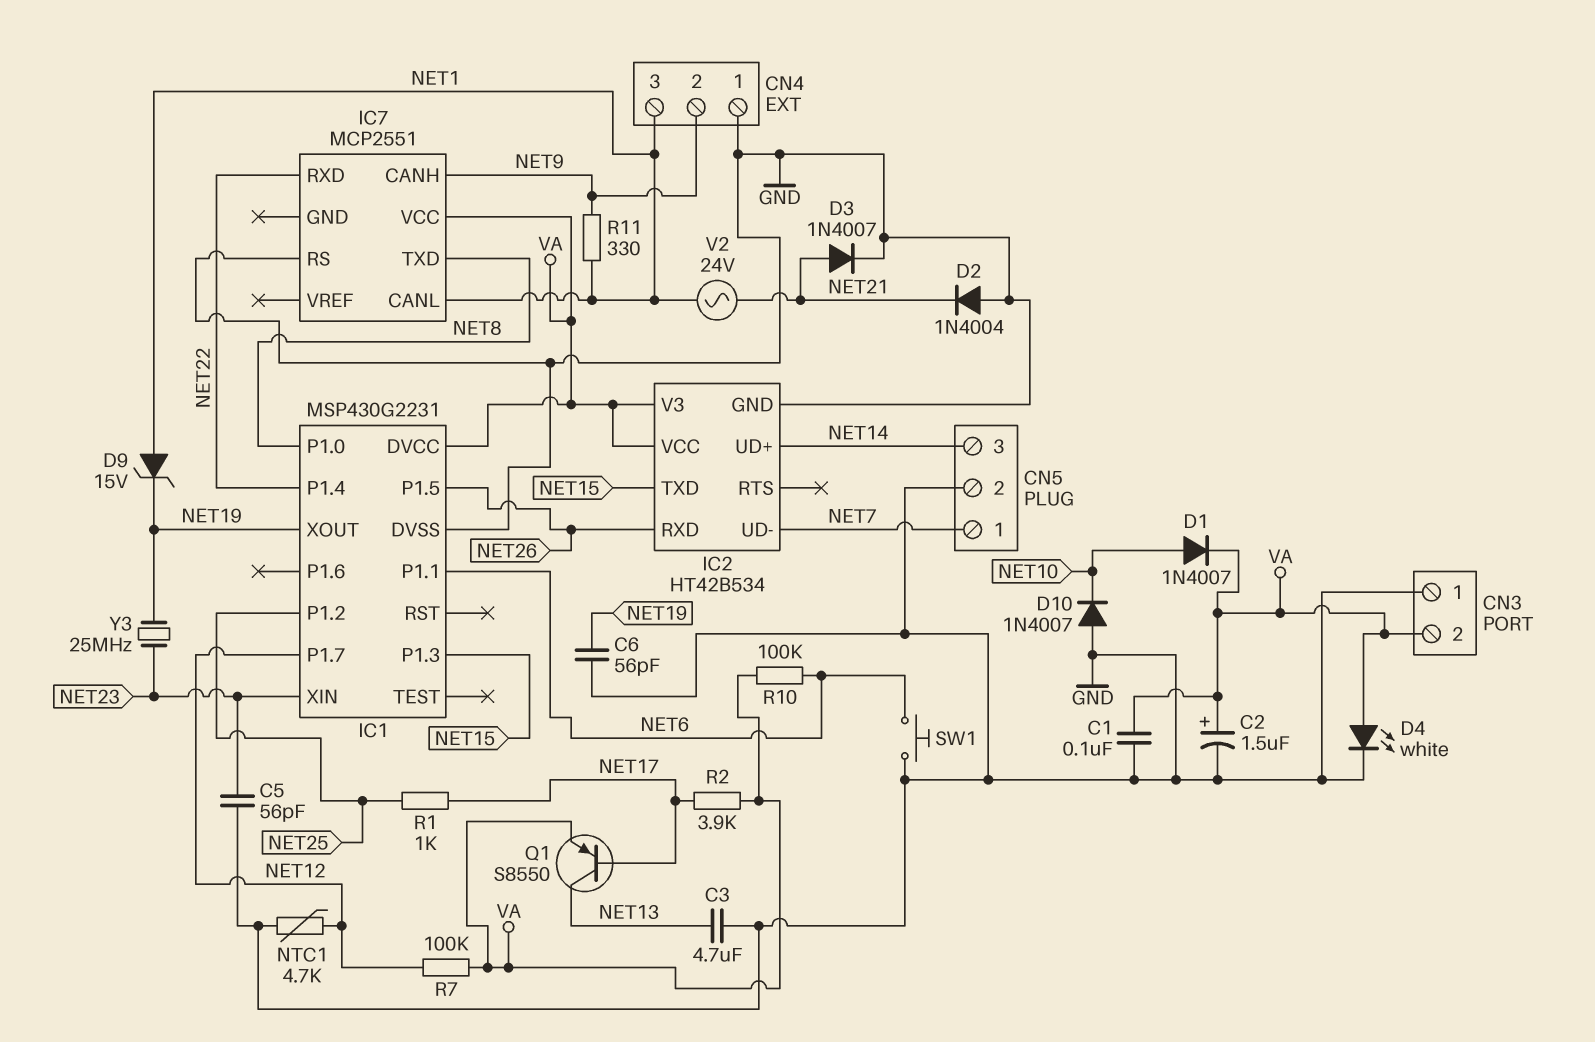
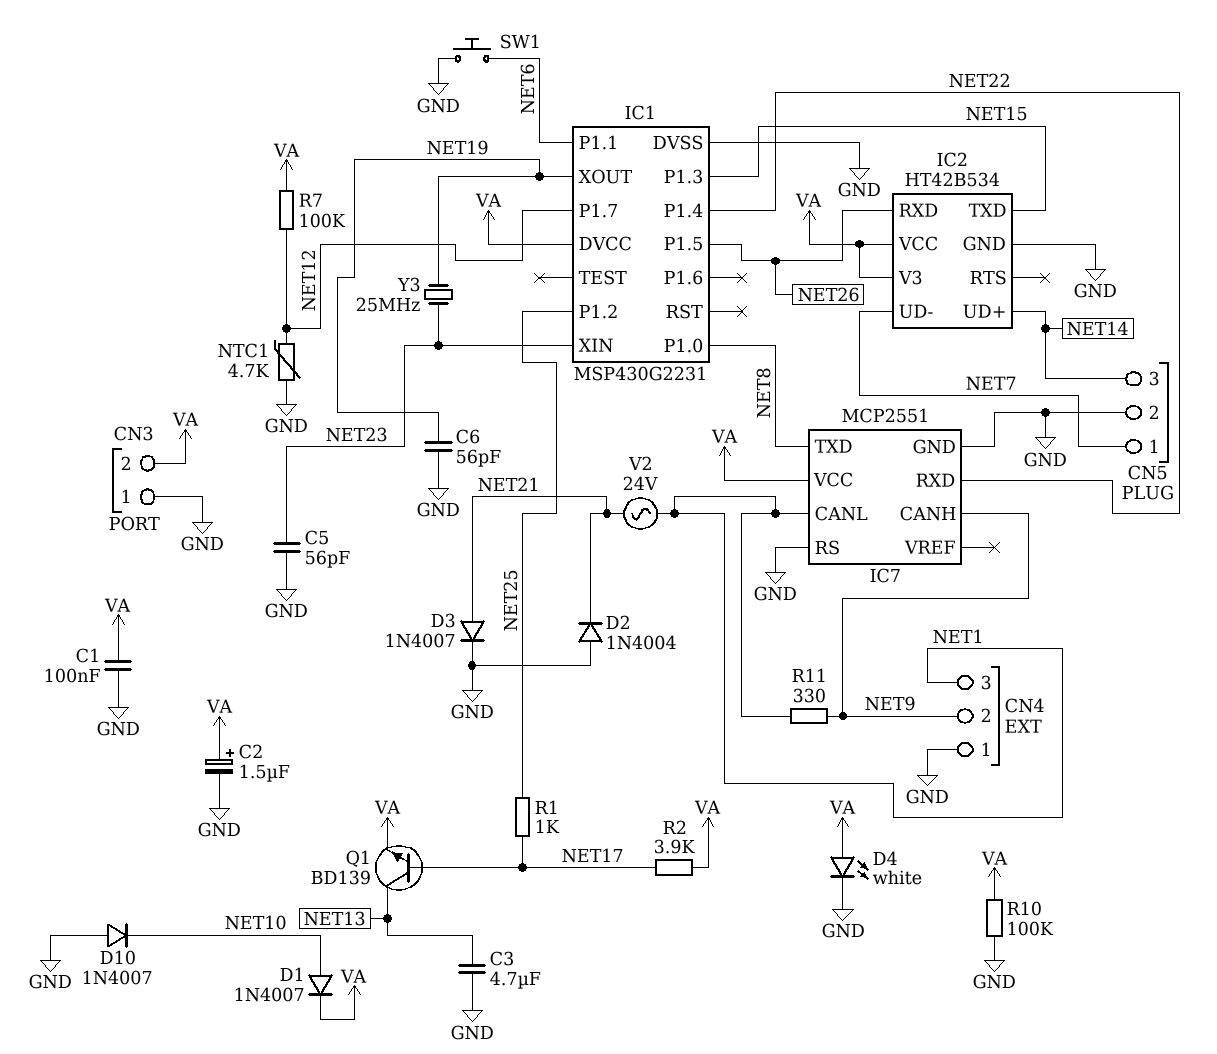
D9: zener 15V (A NET1, K NET19) -> none
IC7 pin GND: none -> GND
Q1: PNP S8550 (B NET17, C NET13, E VA) -> NPN BD139 (B NET17, C NET13, E VA)
R10: 100k (NET6, VA) -> 100k (GND, VA)

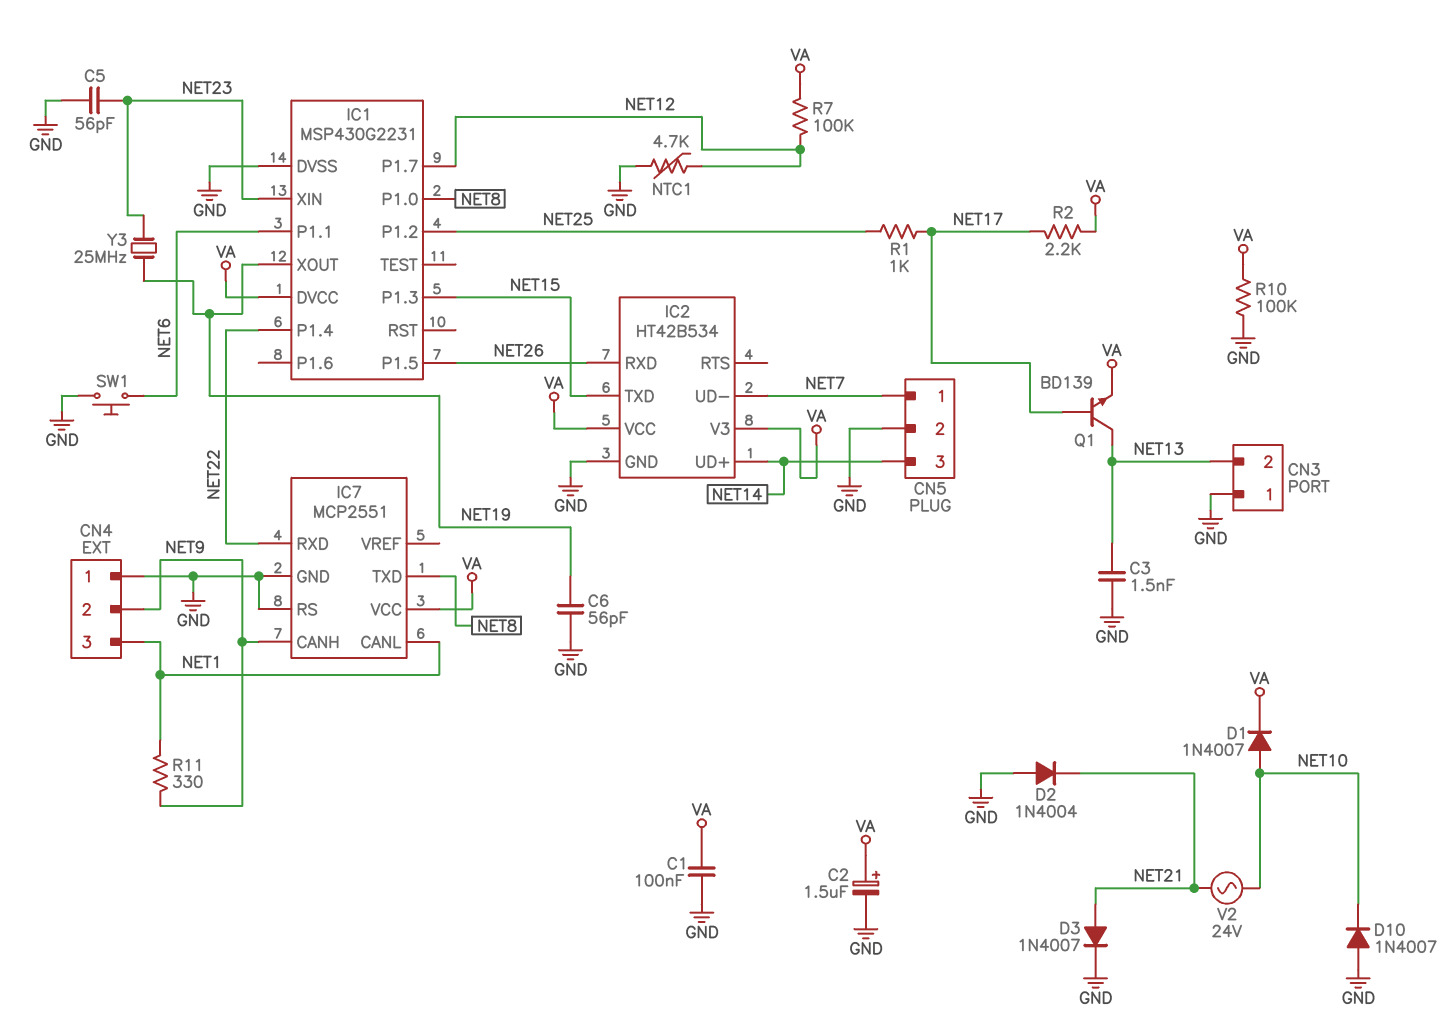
C3: 4.7uF (GND, NET13) -> 1.5nF (GND, NET13)
CN3 pin 2: VA -> NET13
D4: LED white (A VA, K GND) -> none
R2: 3.9k (NET17, VA) -> 2.2k (NET17, VA)
V2: AC 24V (NET1, NET21) -> AC 24V (NET10, NET21)

